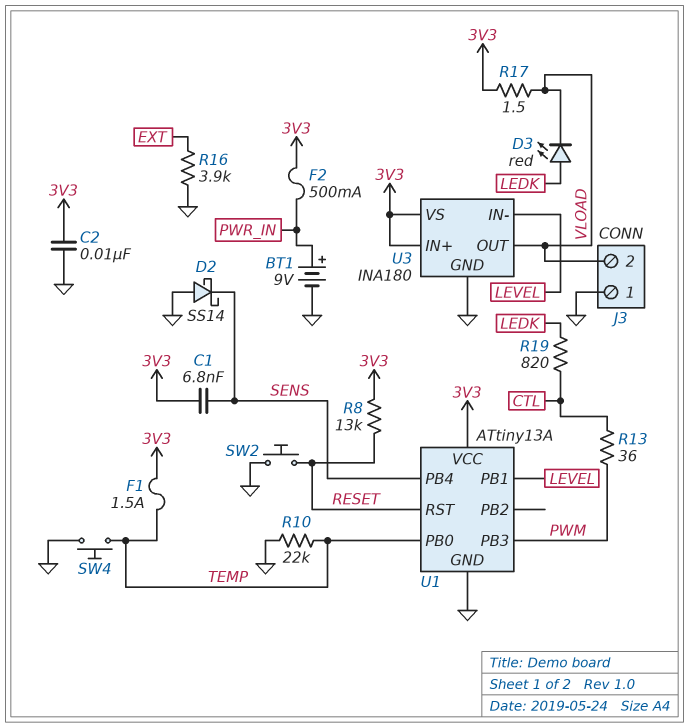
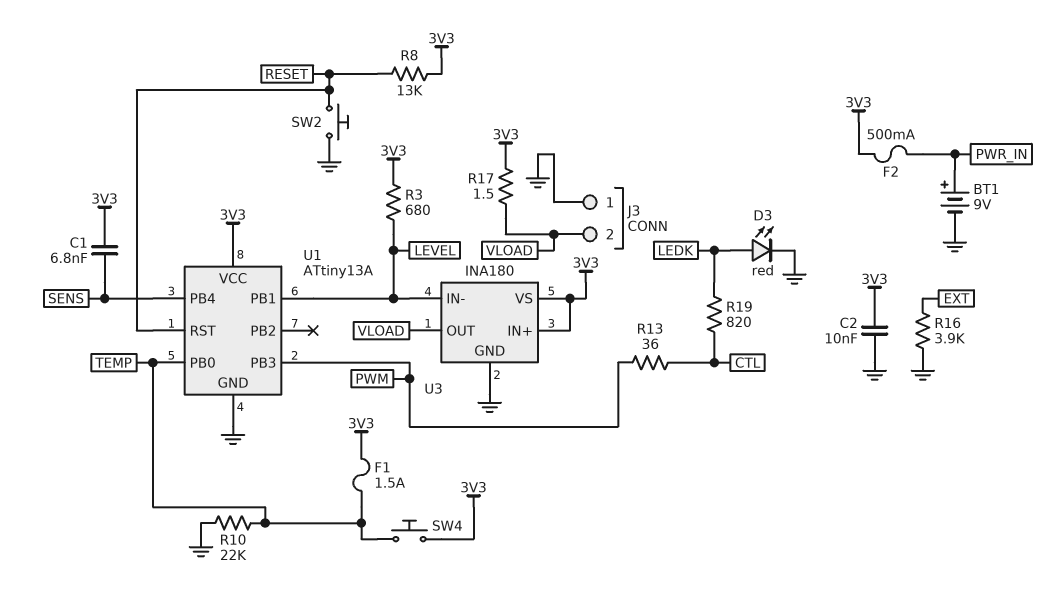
D2: schottky SS14 (A GND, K SENS) -> none
D3: LED red (A LEDK, K VLOAD) -> LED red (A LEDK, K GND)
R3: none -> 680 (3V3, LEVEL)
SW4: button (GND, TEMP) -> button (3V3, TEMP)

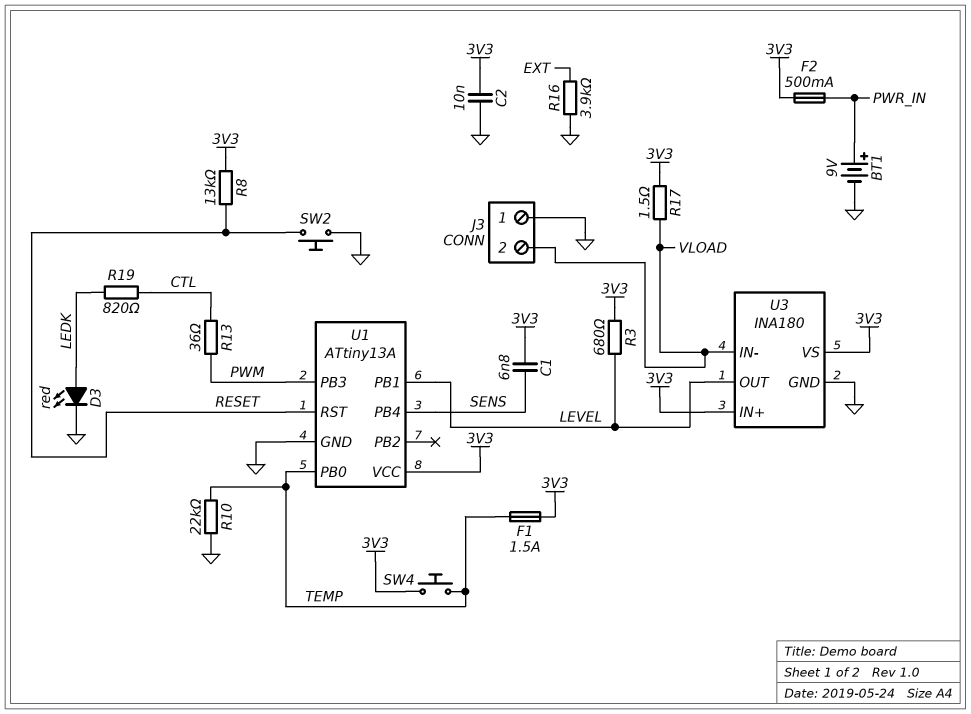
U3 pin IN-: LEVEL -> VLOAD
U3 pin OUT: VLOAD -> LEVEL

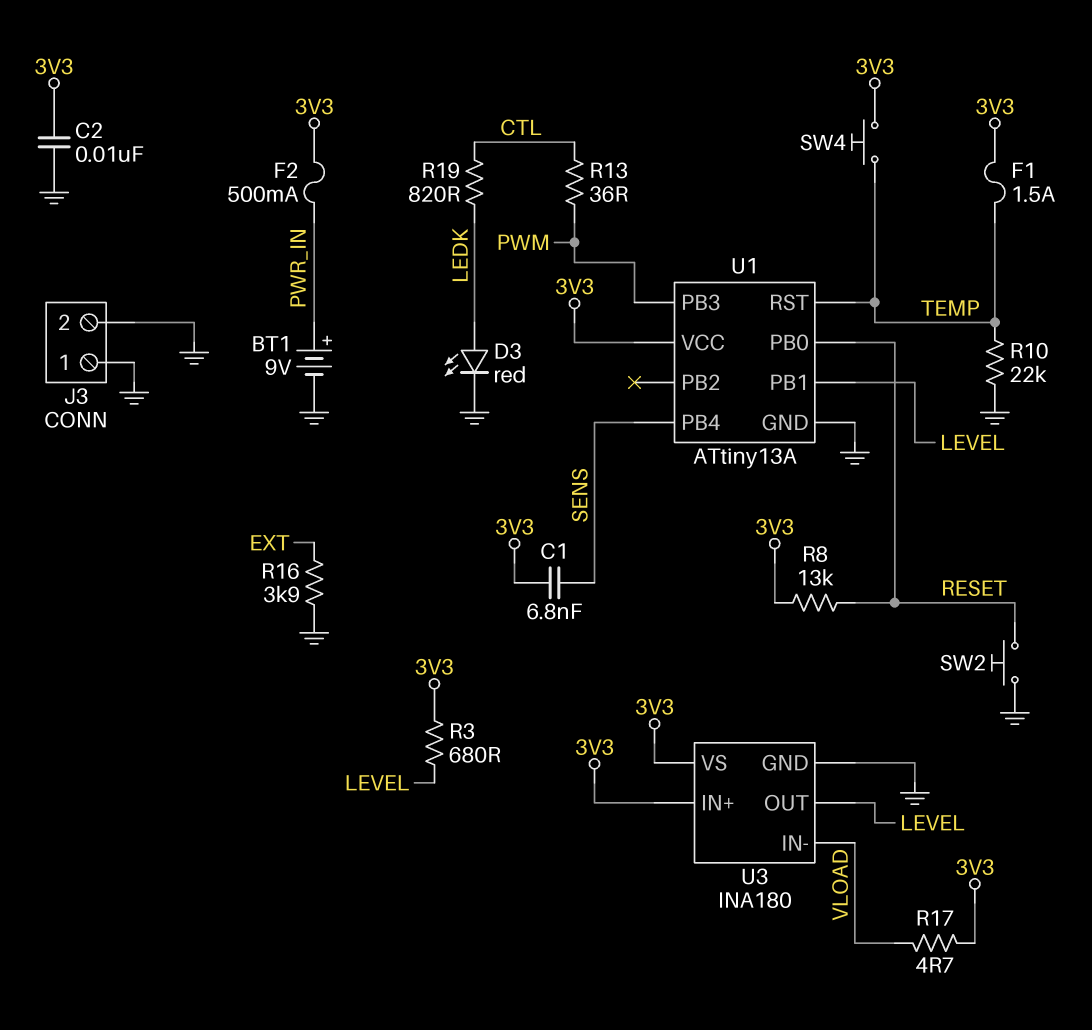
J3 pin 2: VLOAD -> GND
R17: 1.5 (3V3, VLOAD) -> 4.7 (3V3, VLOAD)
U1 pin PB0: TEMP -> RESET
U1 pin RST: RESET -> TEMP

